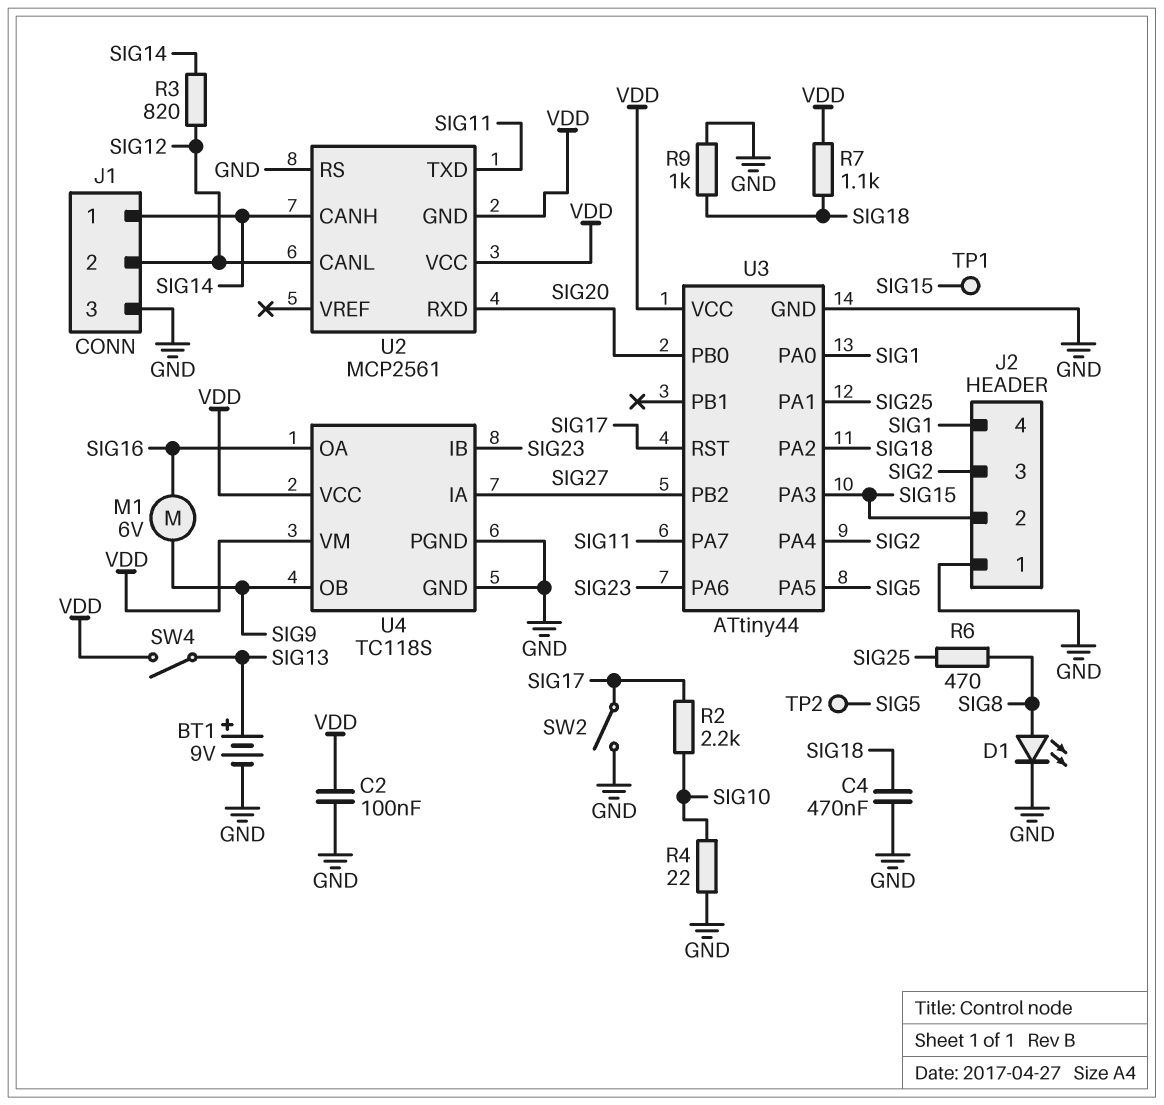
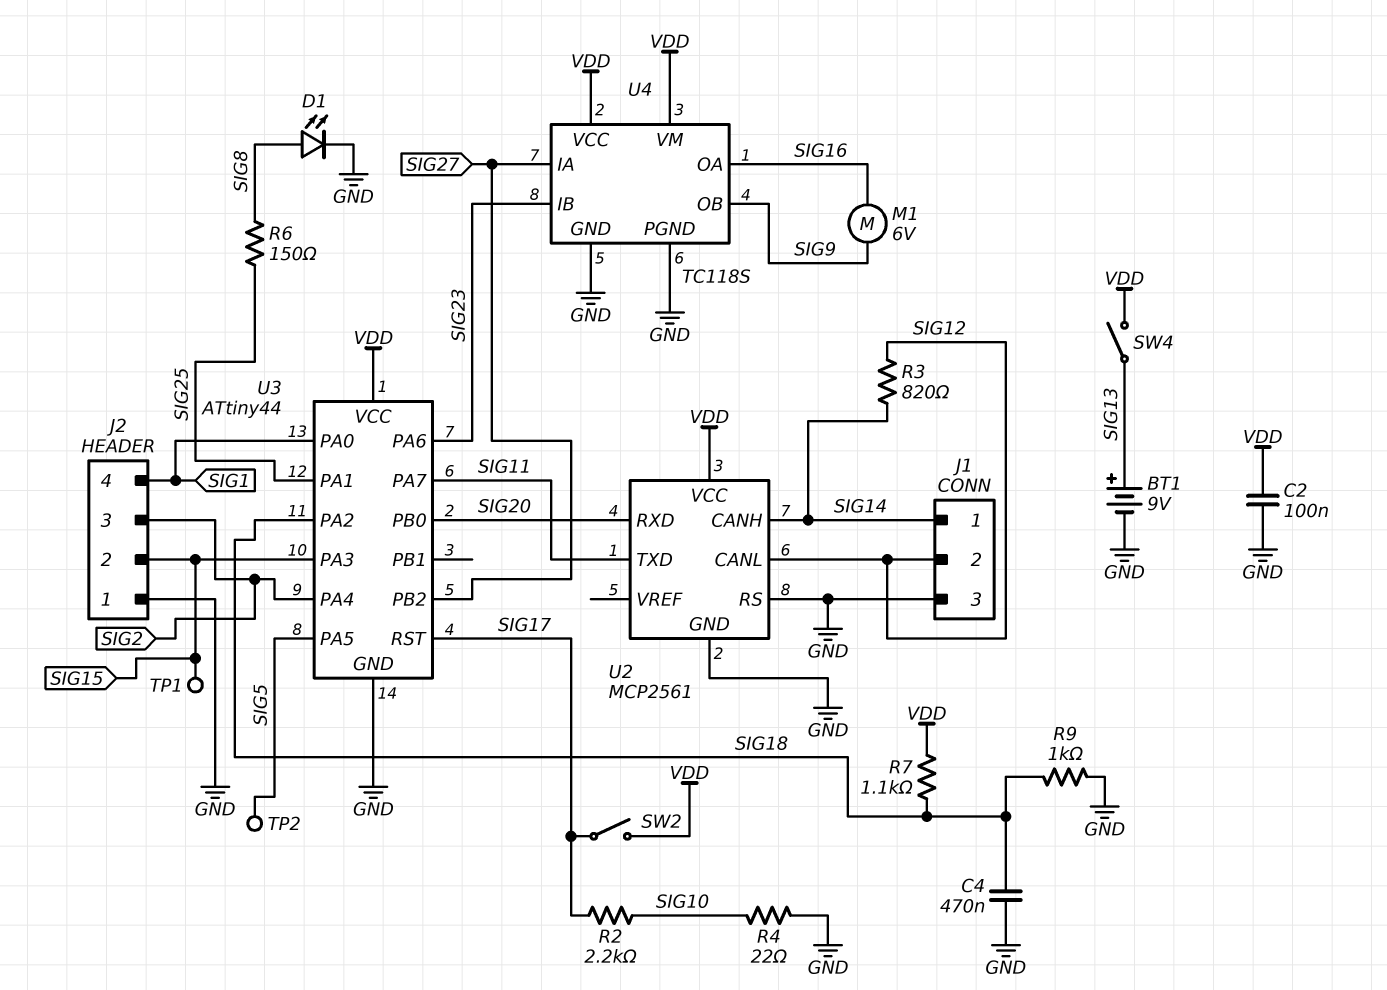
R6: 470 (SIG8, SIG25) -> 150 (SIG8, SIG25)
SW2: switch (GND, SIG17) -> switch (SIG17, VDD)
U2 pin GND: VDD -> GND

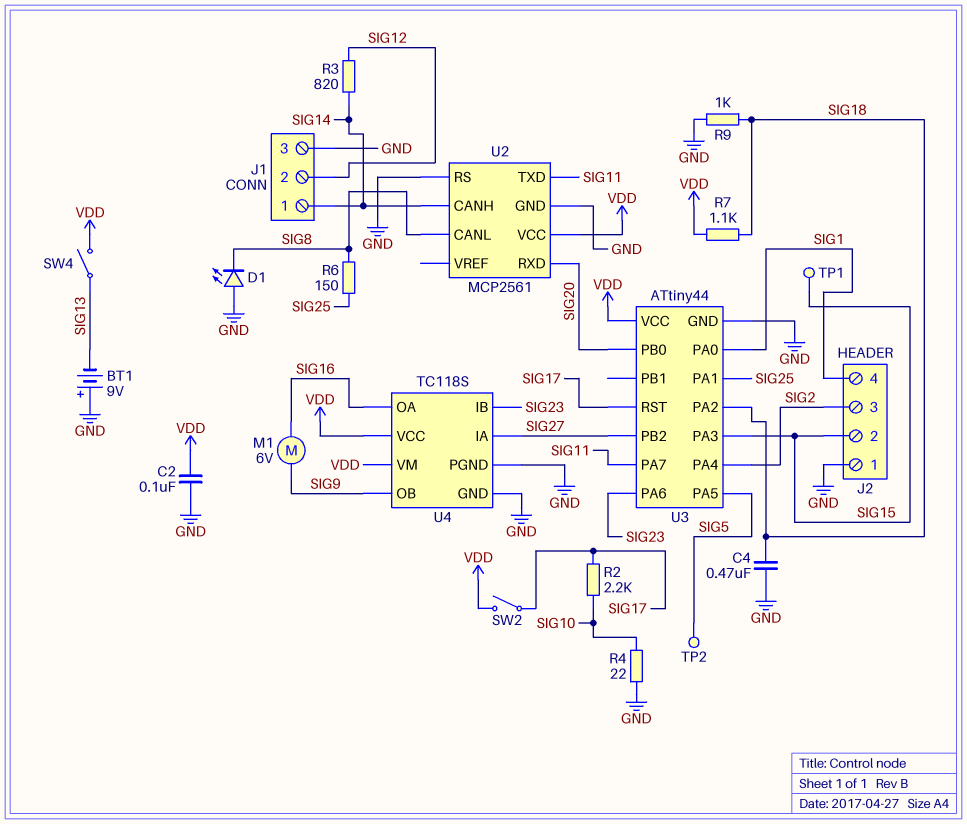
BT1: 9V (plus SIG13, minus GND) -> 9V (plus GND, minus SIG13)
D1: LED (A SIG8, K GND) -> LED (A GND, K SIG8)
U2 pin CANL: SIG12 -> SIG8

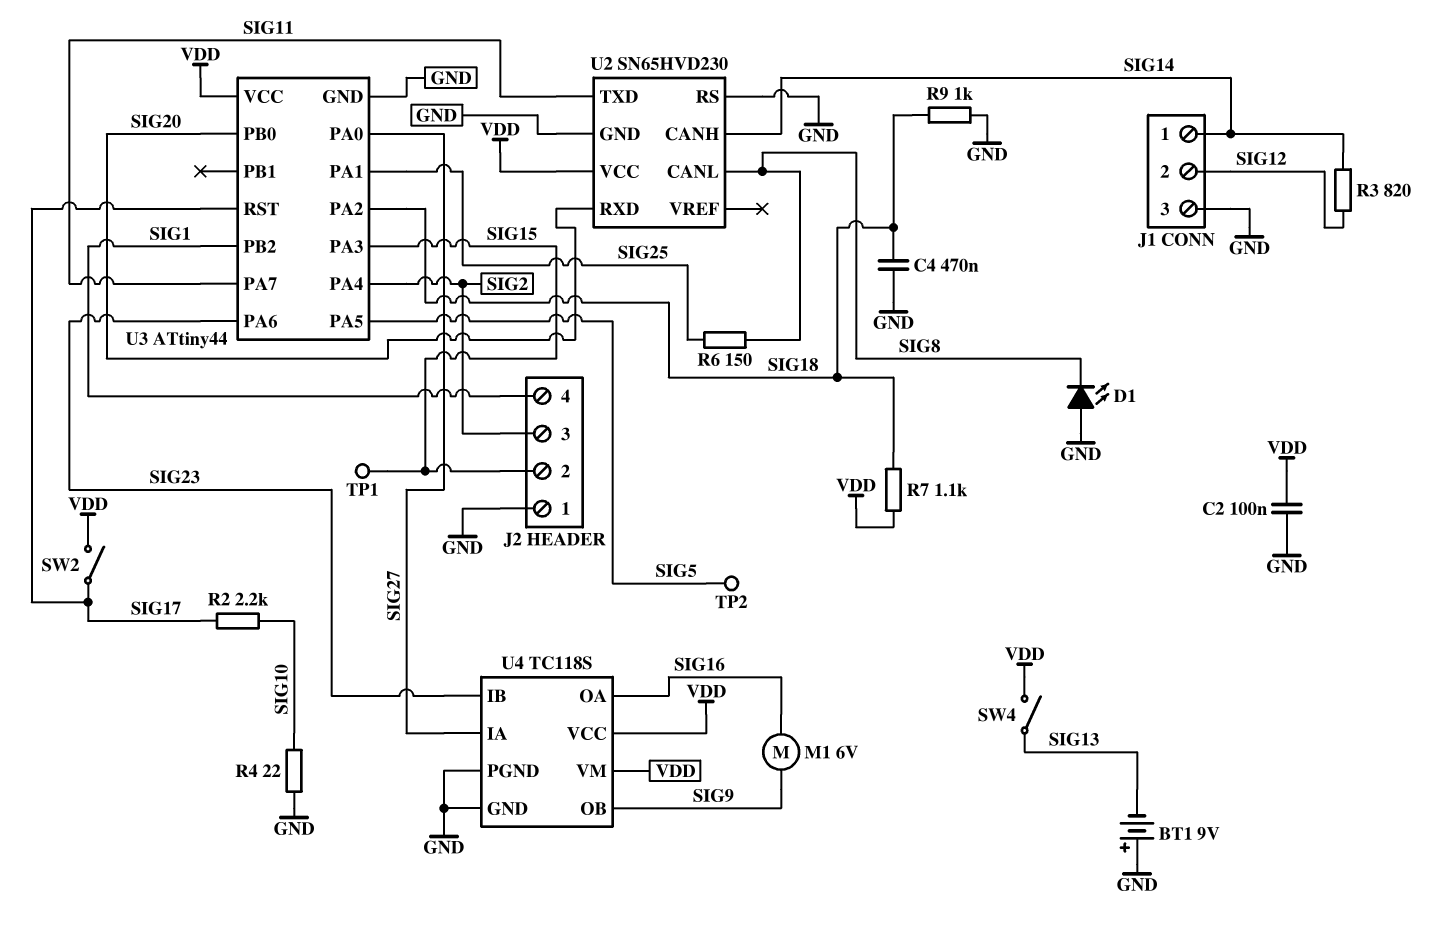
U2: MCP2561 -> SN65HVD230
U3 pin PA0: SIG1 -> SIG27
U3 pin PB2: SIG27 -> SIG1

